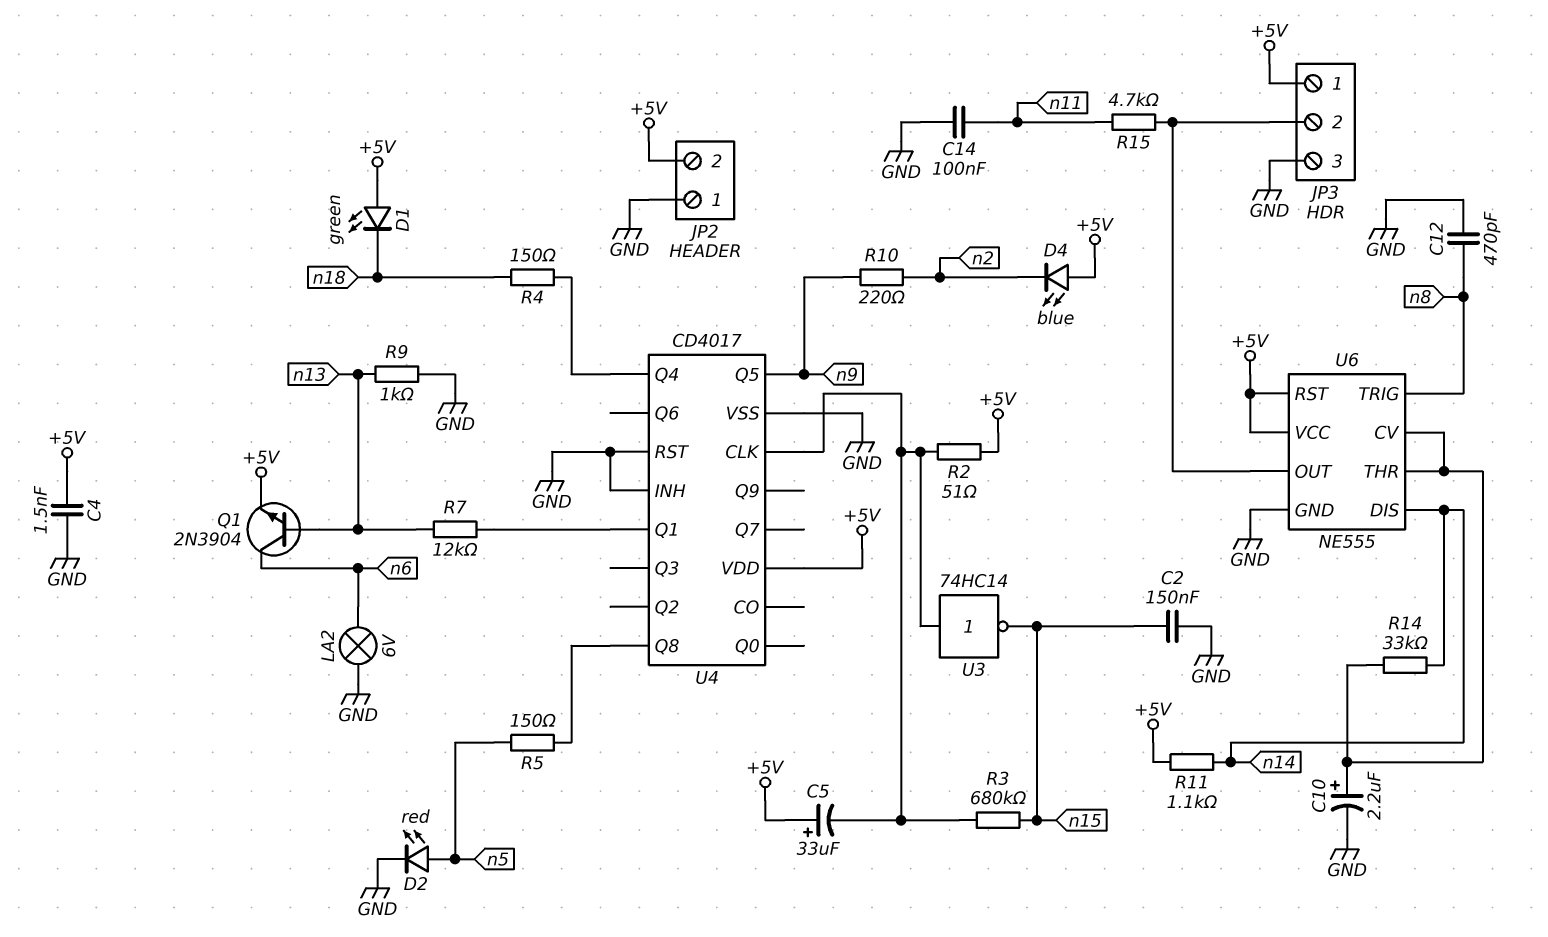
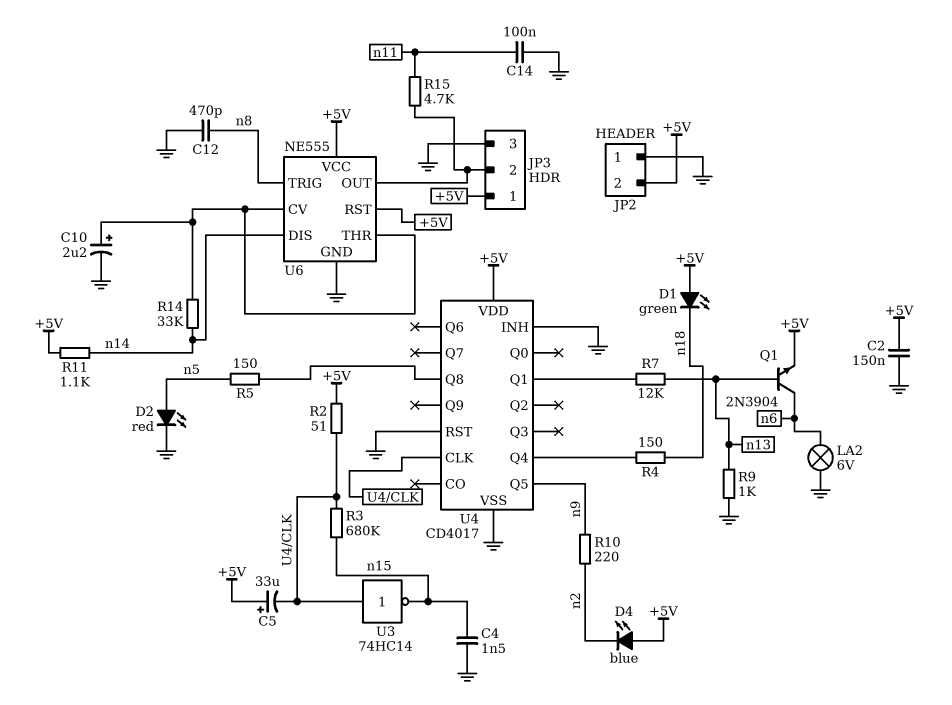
C2: 150nF (GND, n15) -> 150nF (+5V, GND)
C4: 1.5nF (+5V, GND) -> 1.5nF (GND, n15)

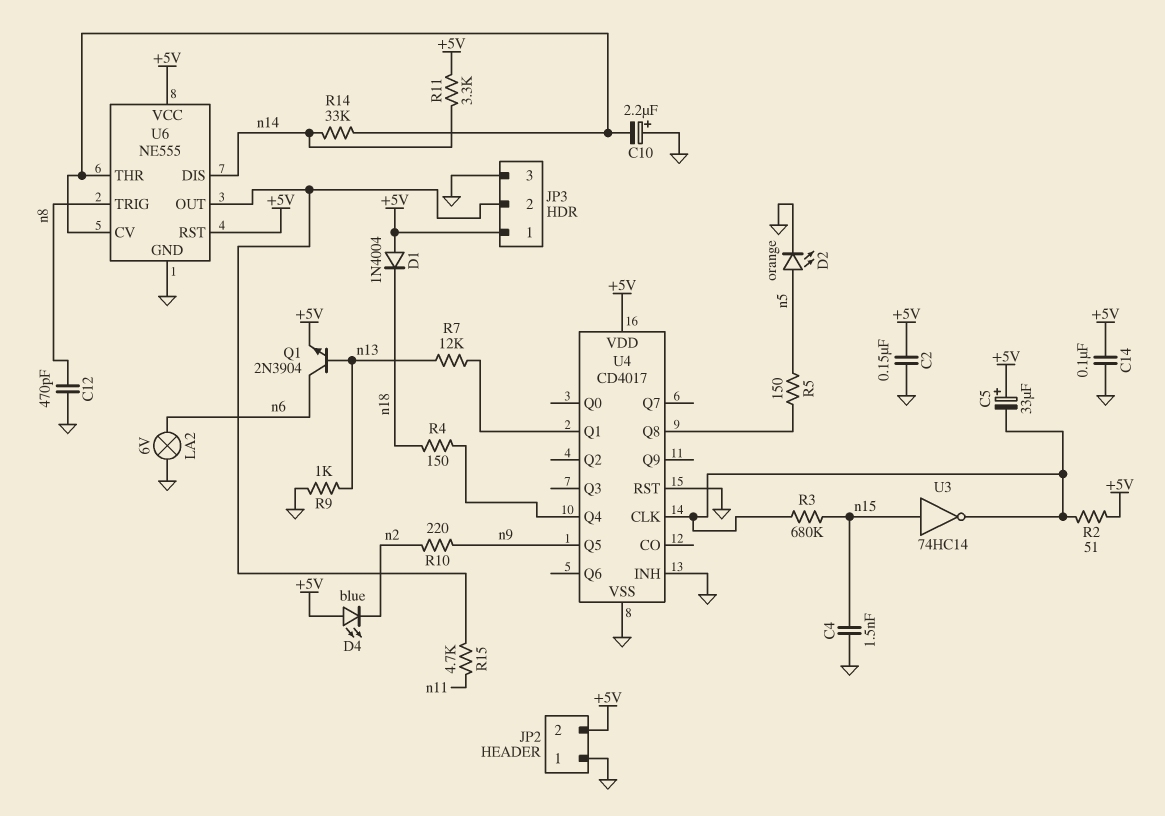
C10: 2.2uF (plus U6/CV, minus GND) -> 2.2uF (plus GND, minus U6/CV)
C14: 100nF (GND, n11) -> 100nF (+5V, GND)
D1: LED green (A +5V, K n18) -> diode 1N4004 (A +5V, K n18)
D2: LED red (A n5, K GND) -> LED orange (A n5, K GND)
R11: 1.1k (+5V, n14) -> 3.3k (+5V, n14)
U3: NOT 74HC14 (in U4/CLK, out n15) -> NOT 74HC14 (in n15, out U4/CLK)

